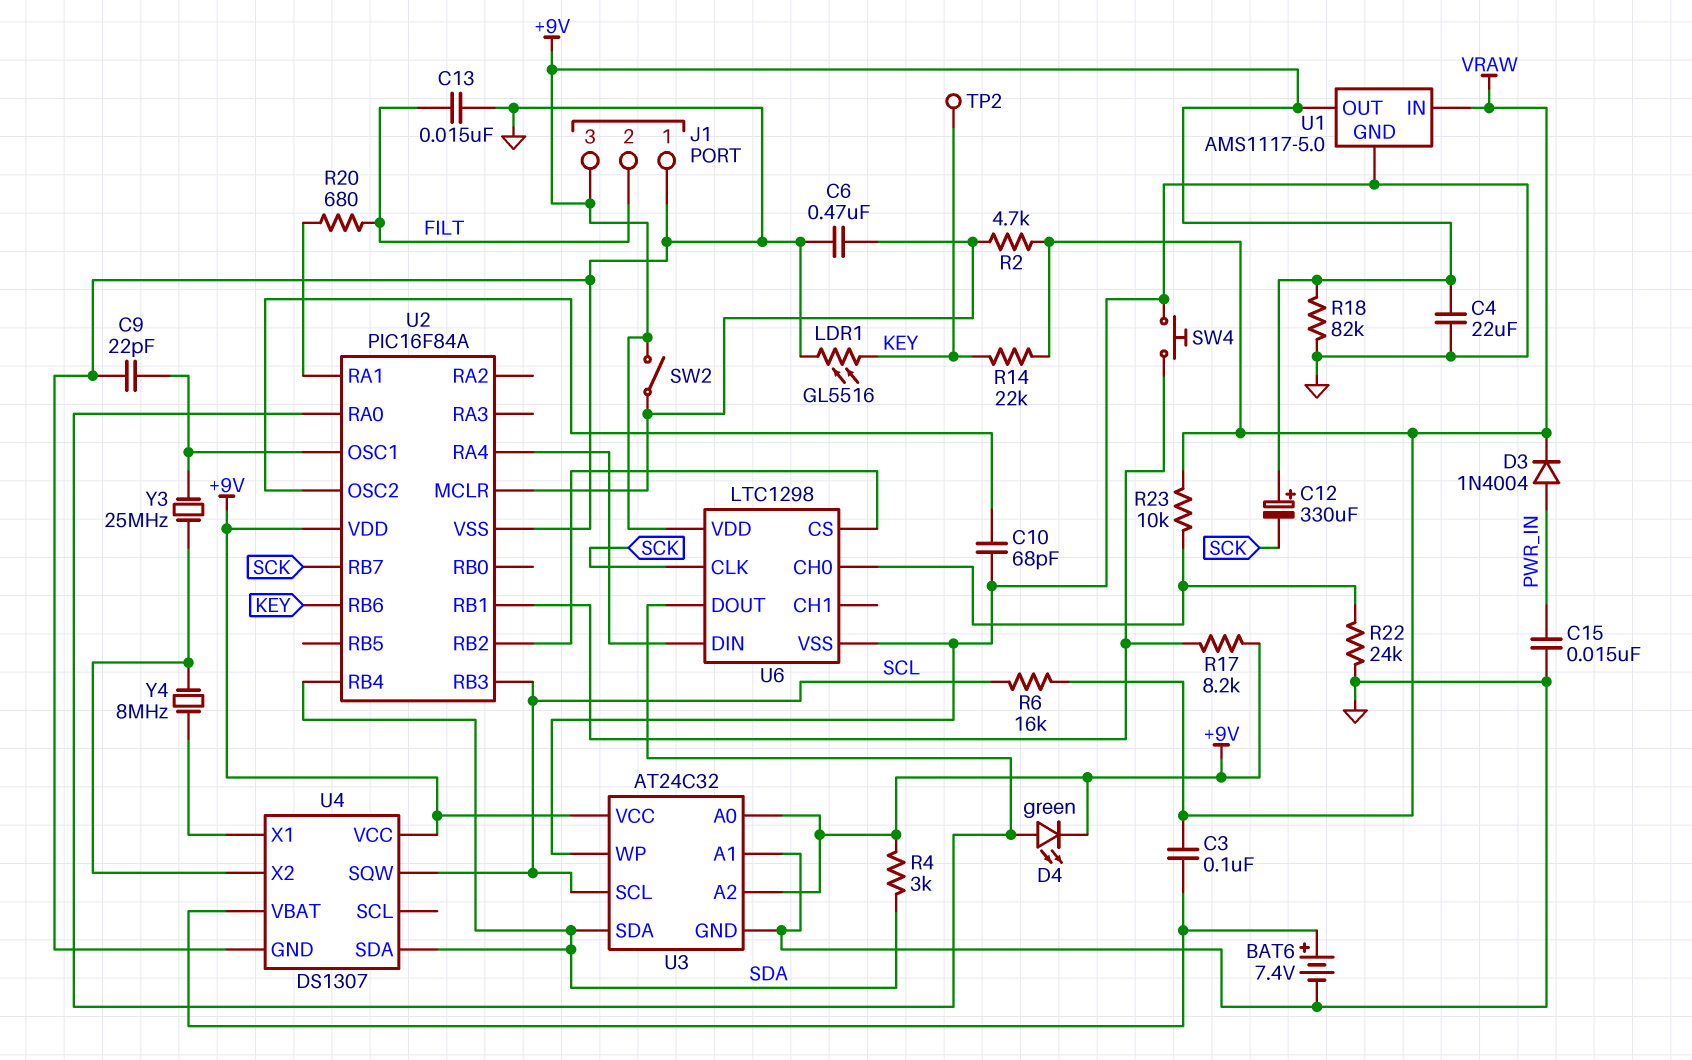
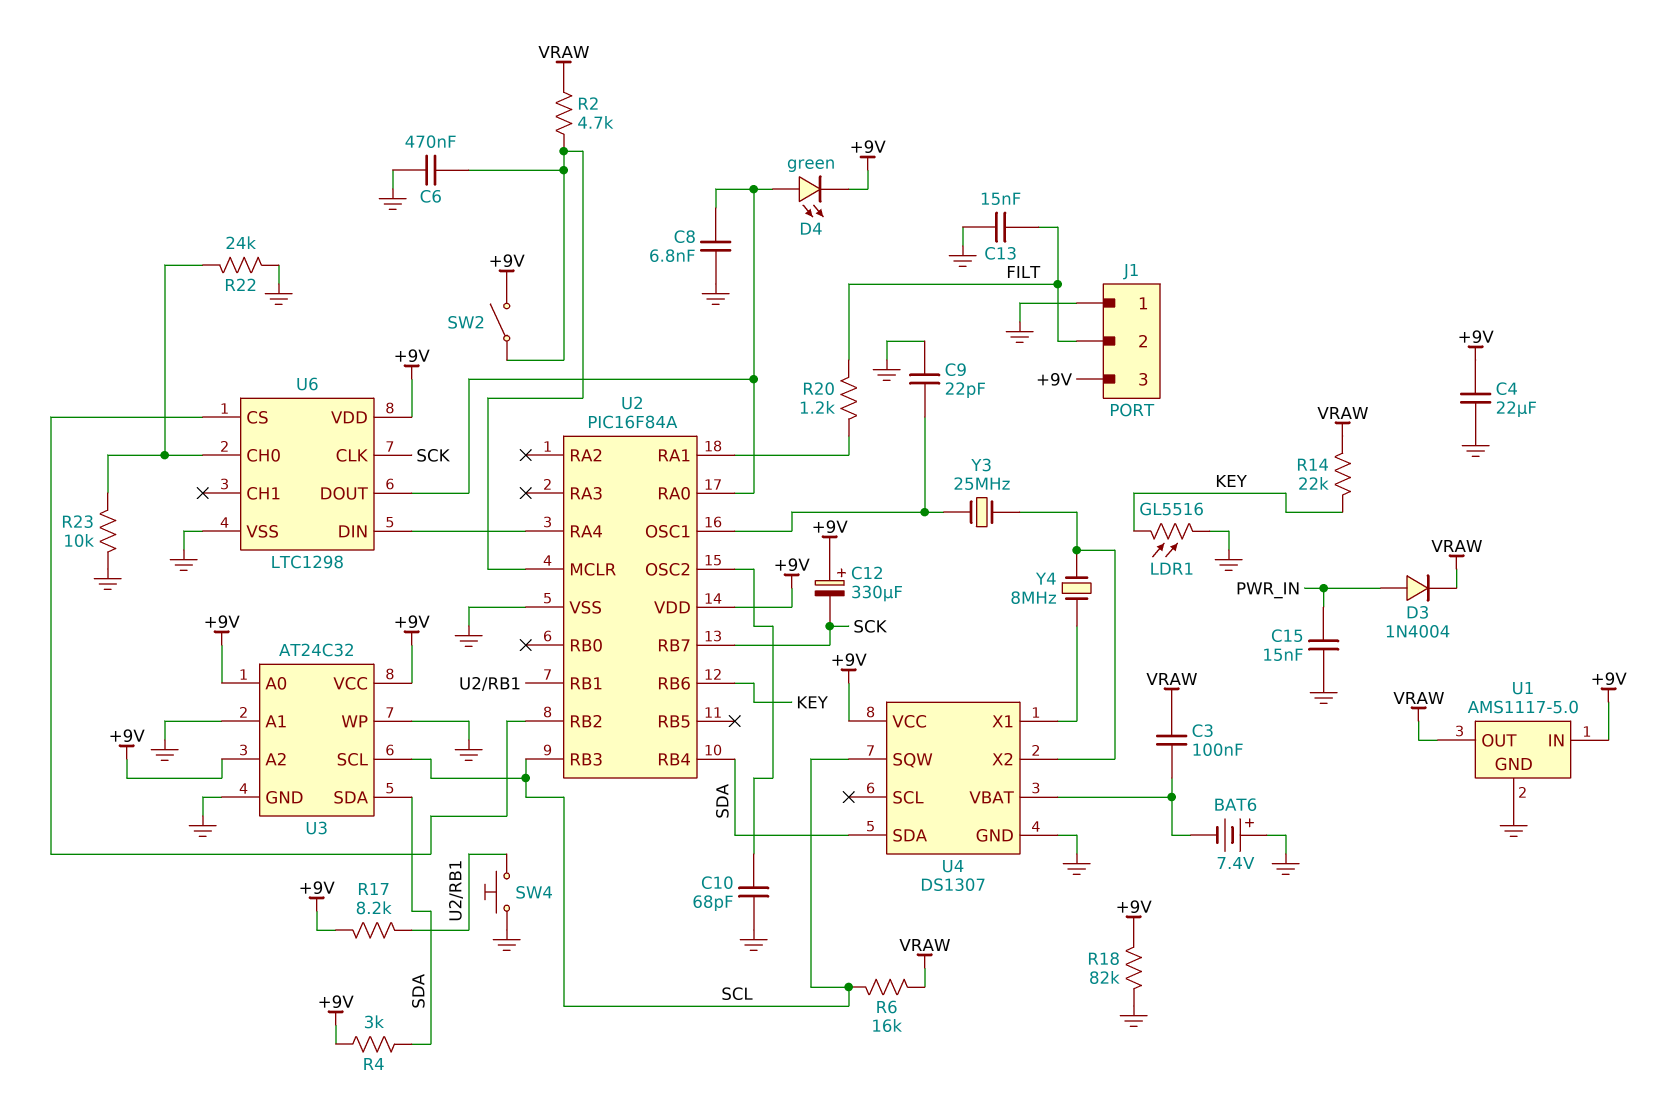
BAT6: 7.4V (plus U4/VBAT, minus GND) -> 7.4V (plus GND, minus U4/VBAT)
C8: none -> 6.8nF (GND, U2/RA0)
R20: 680 (FILT, U2/RA1) -> 1.2k (FILT, U2/RA1)
R23: 10k (U6/CH0, VRAW) -> 10k (GND, U6/CH0)
TP2: test point (KEY) -> none
U1 pin IN: VRAW -> +9V
U1 pin OUT: +9V -> VRAW

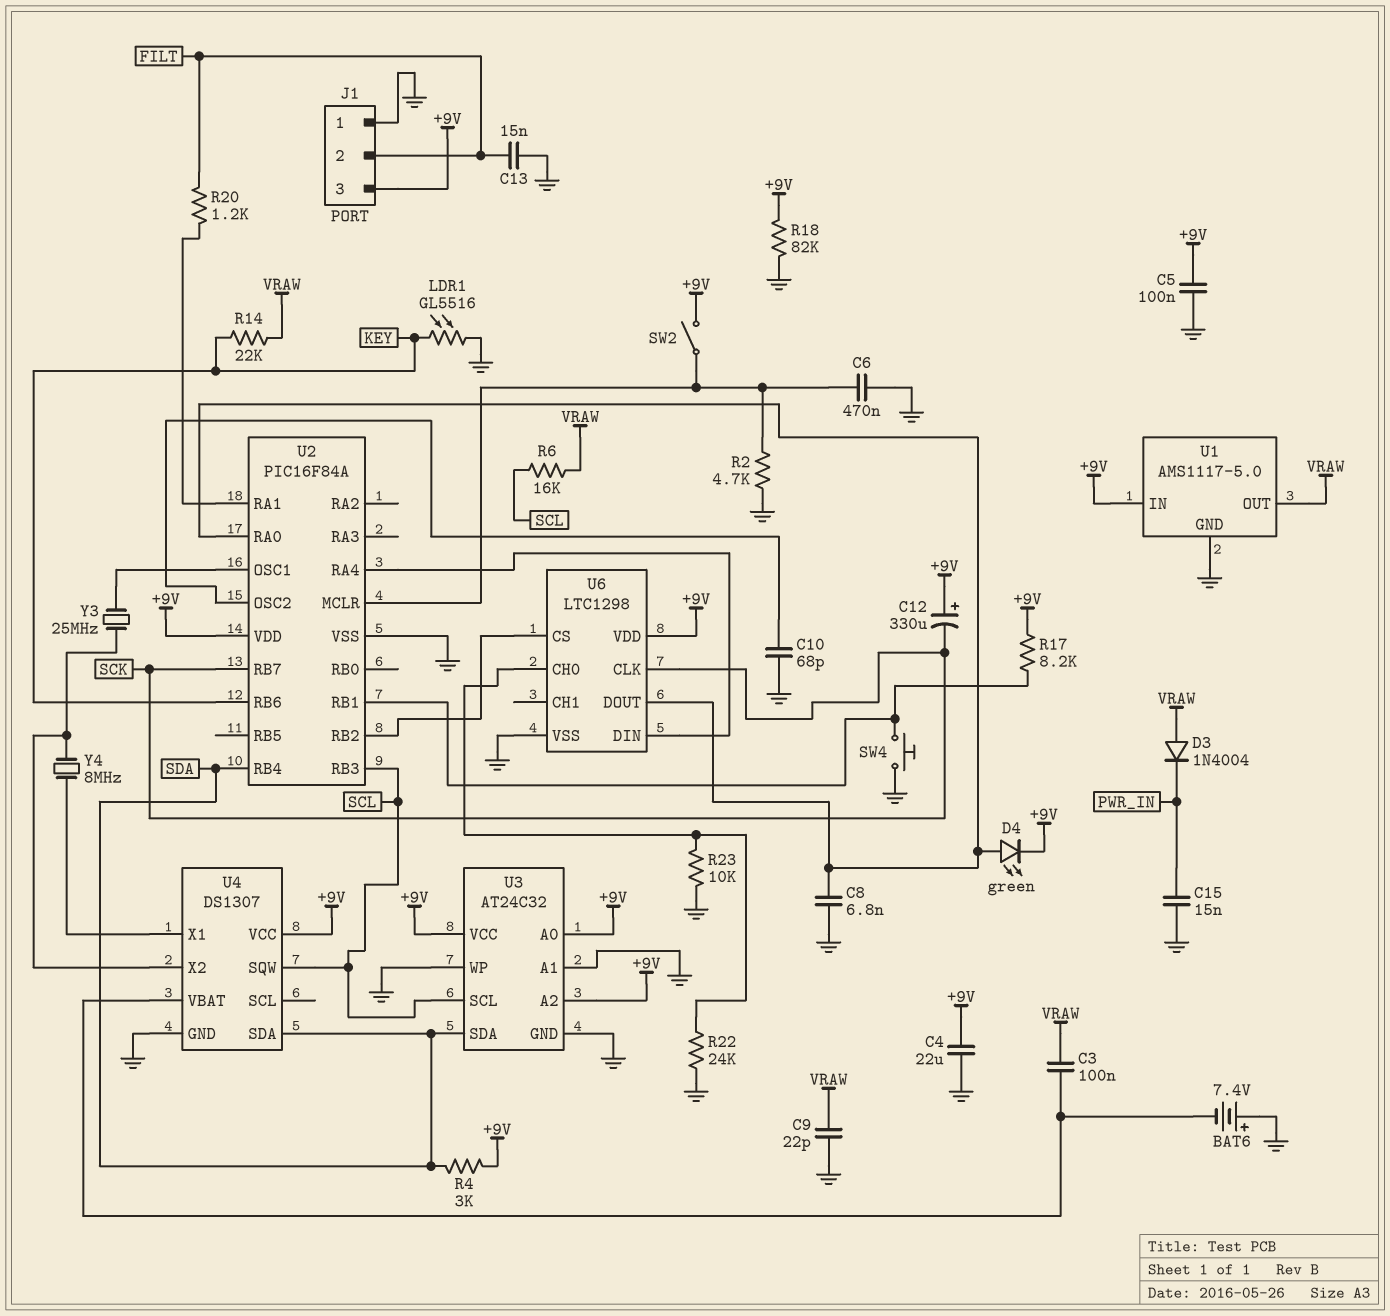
C5: none -> 100nF (+9V, GND)
C9: 22pF (GND, U2/OSC1) -> 22pF (GND, VRAW)
D3: diode 1N4004 (A PWR_IN, K VRAW) -> diode 1N4004 (A VRAW, K PWR_IN)
R2: 4.7k (U2/MCLR, VRAW) -> 4.7k (GND, U2/MCLR)

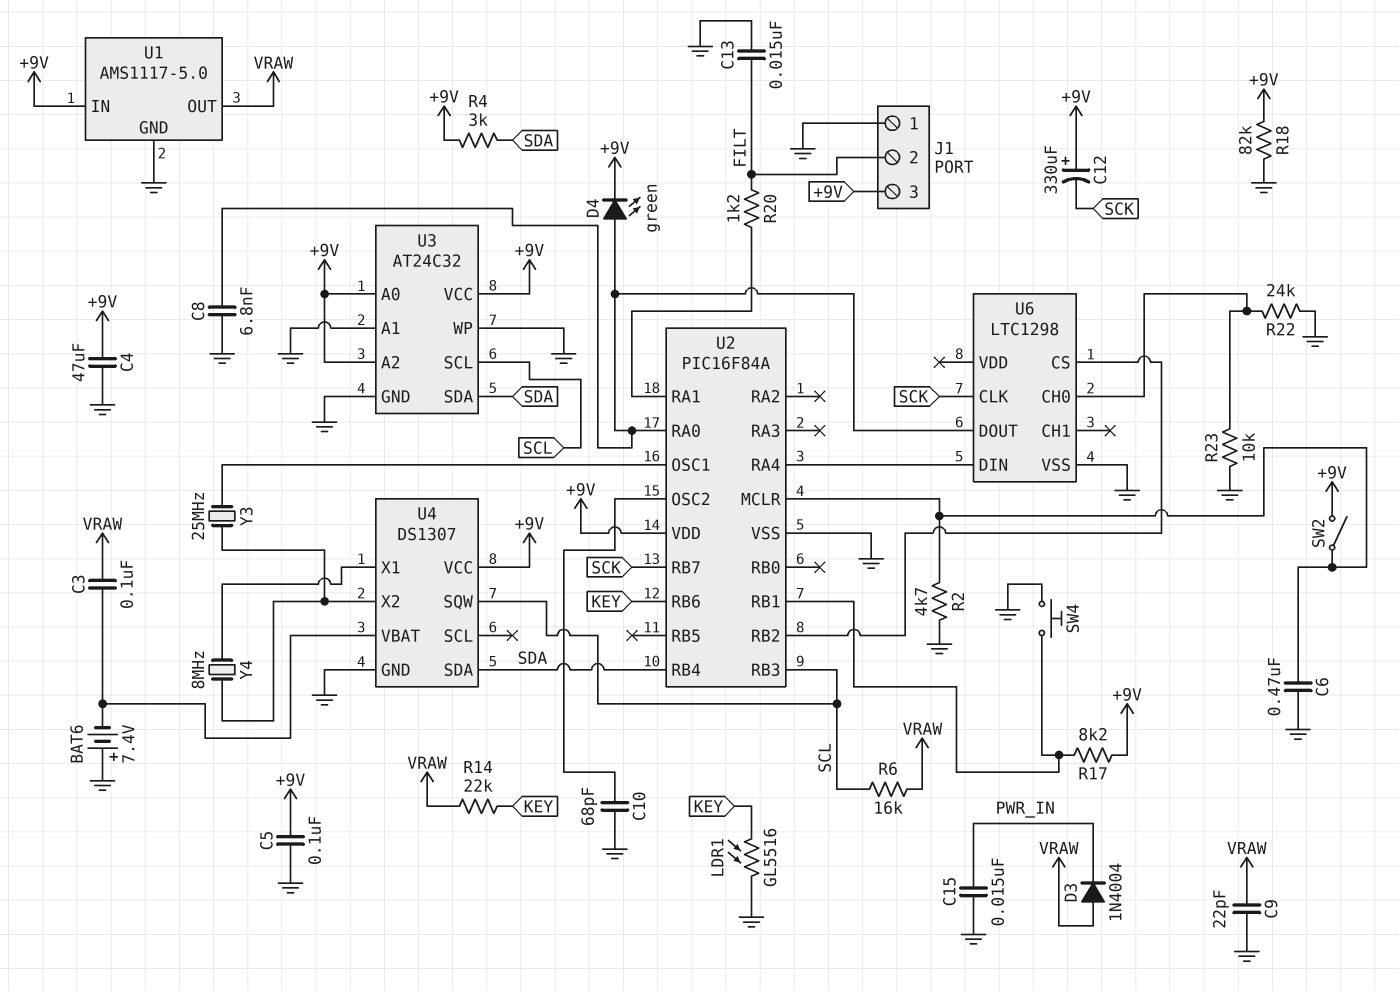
C4: 22uF (+9V, GND) -> 47uF (+9V, GND)
U6 pin VDD: +9V -> none

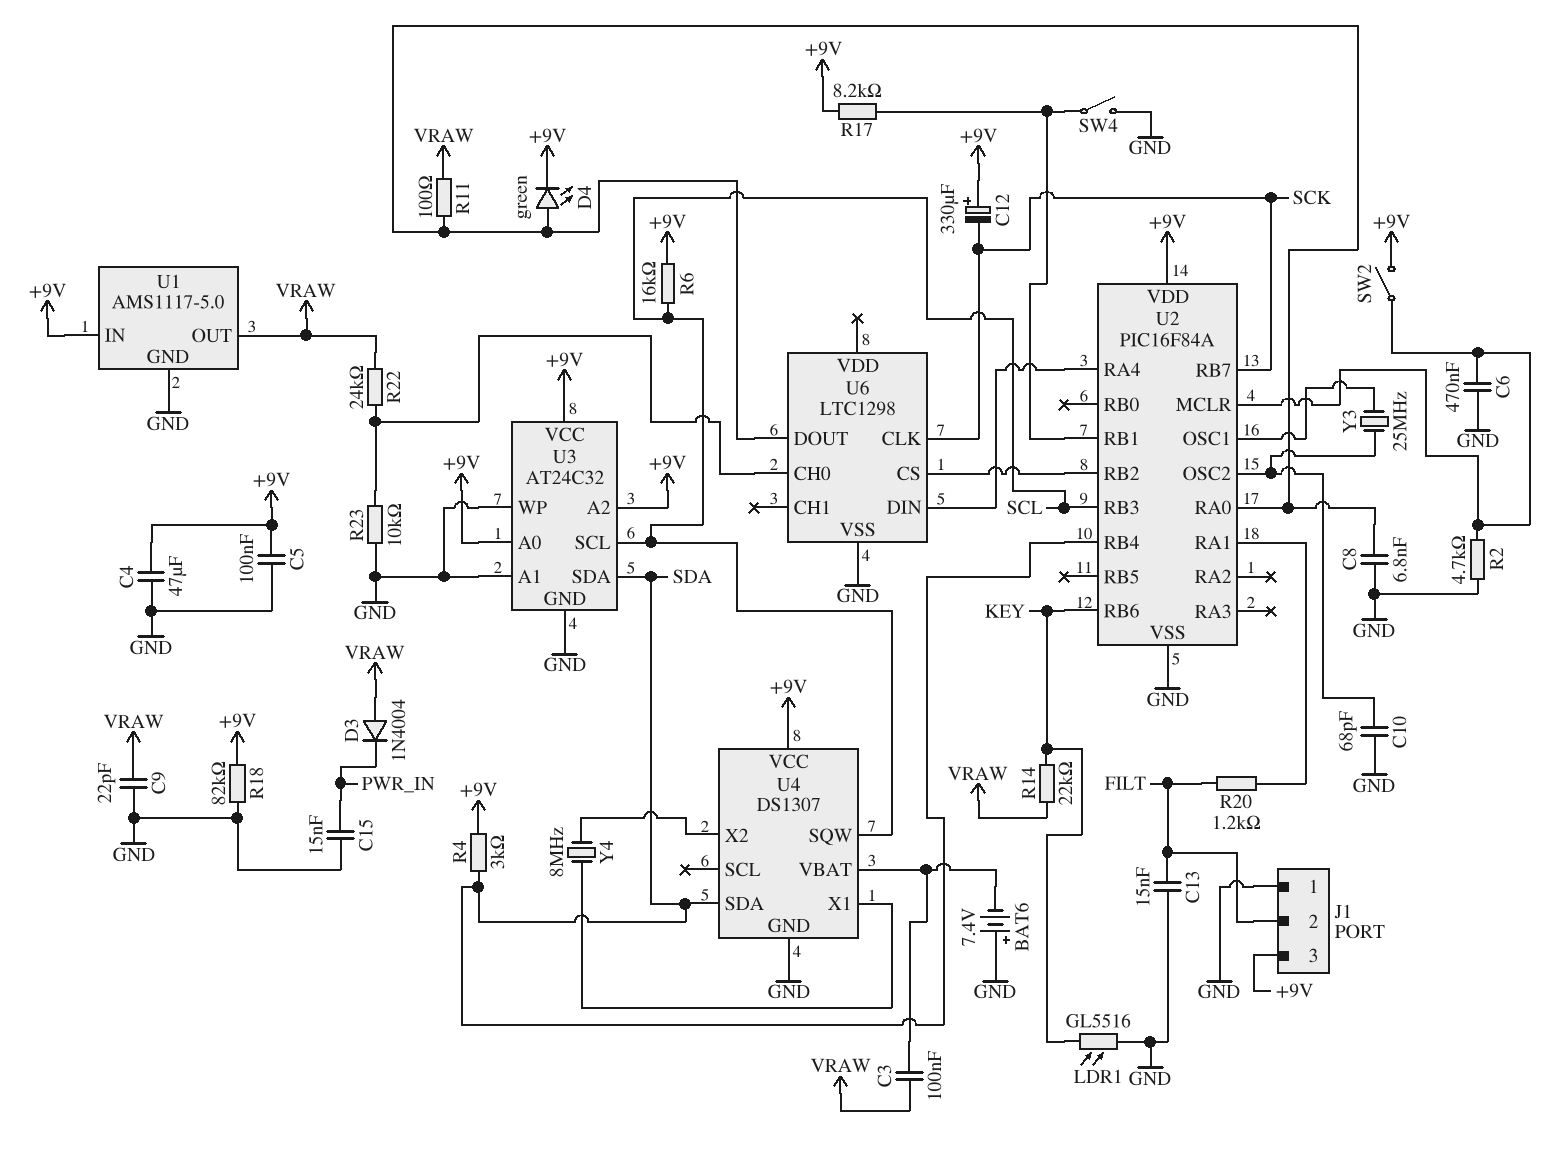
R6: 16k (SCL, VRAW) -> 16k (+9V, SCL)
R11: none -> 100 (U2/RA0, VRAW)
R22: 24k (GND, U6/CH0) -> 24k (U6/CH0, VRAW)
SW4: button (GND, U2/RB1) -> switch (GND, U2/RB1)
Y3: 25MHz (U2/OSC1, U4/X2) -> 25MHz (U2/OSC1, U2/OSC2)

